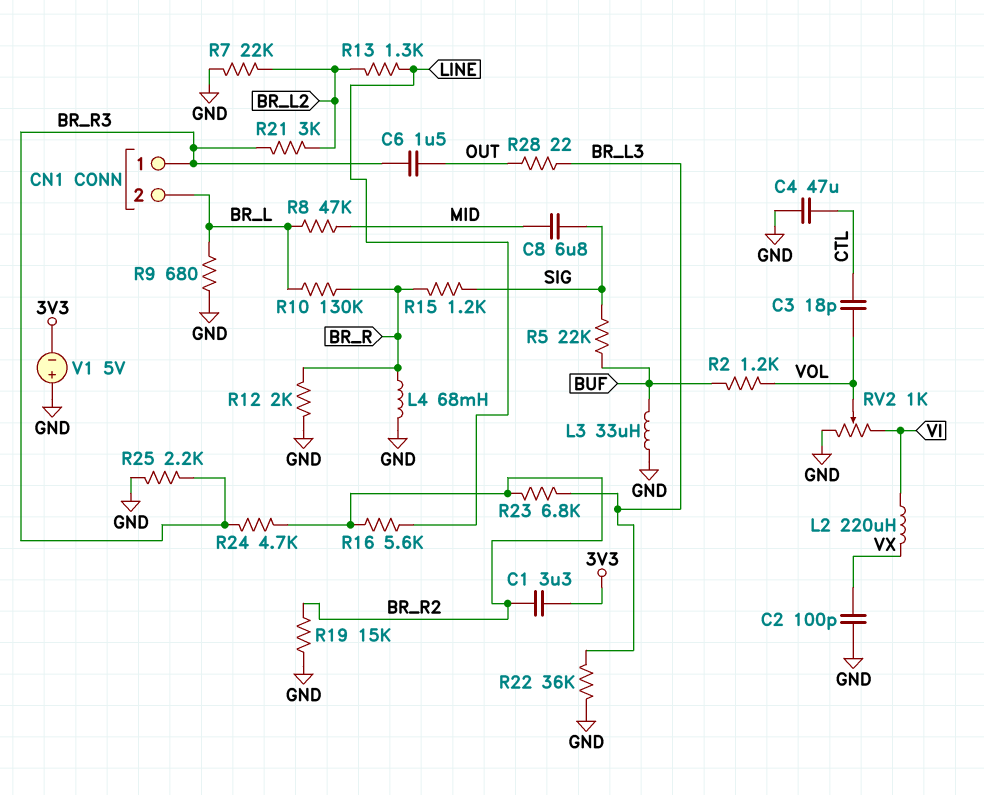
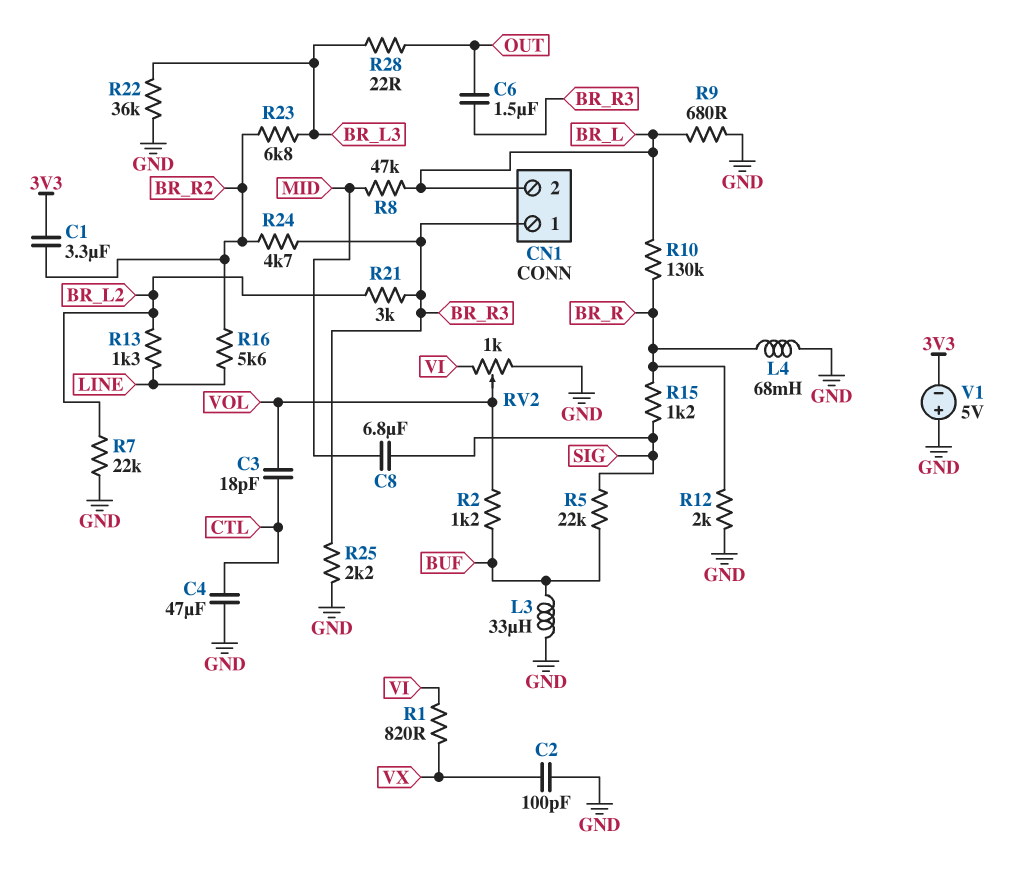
L2: 220uH (VI, VX) -> none
R1: none -> 820 (VI, VX)
R19: 15k (BR_R2, GND) -> none

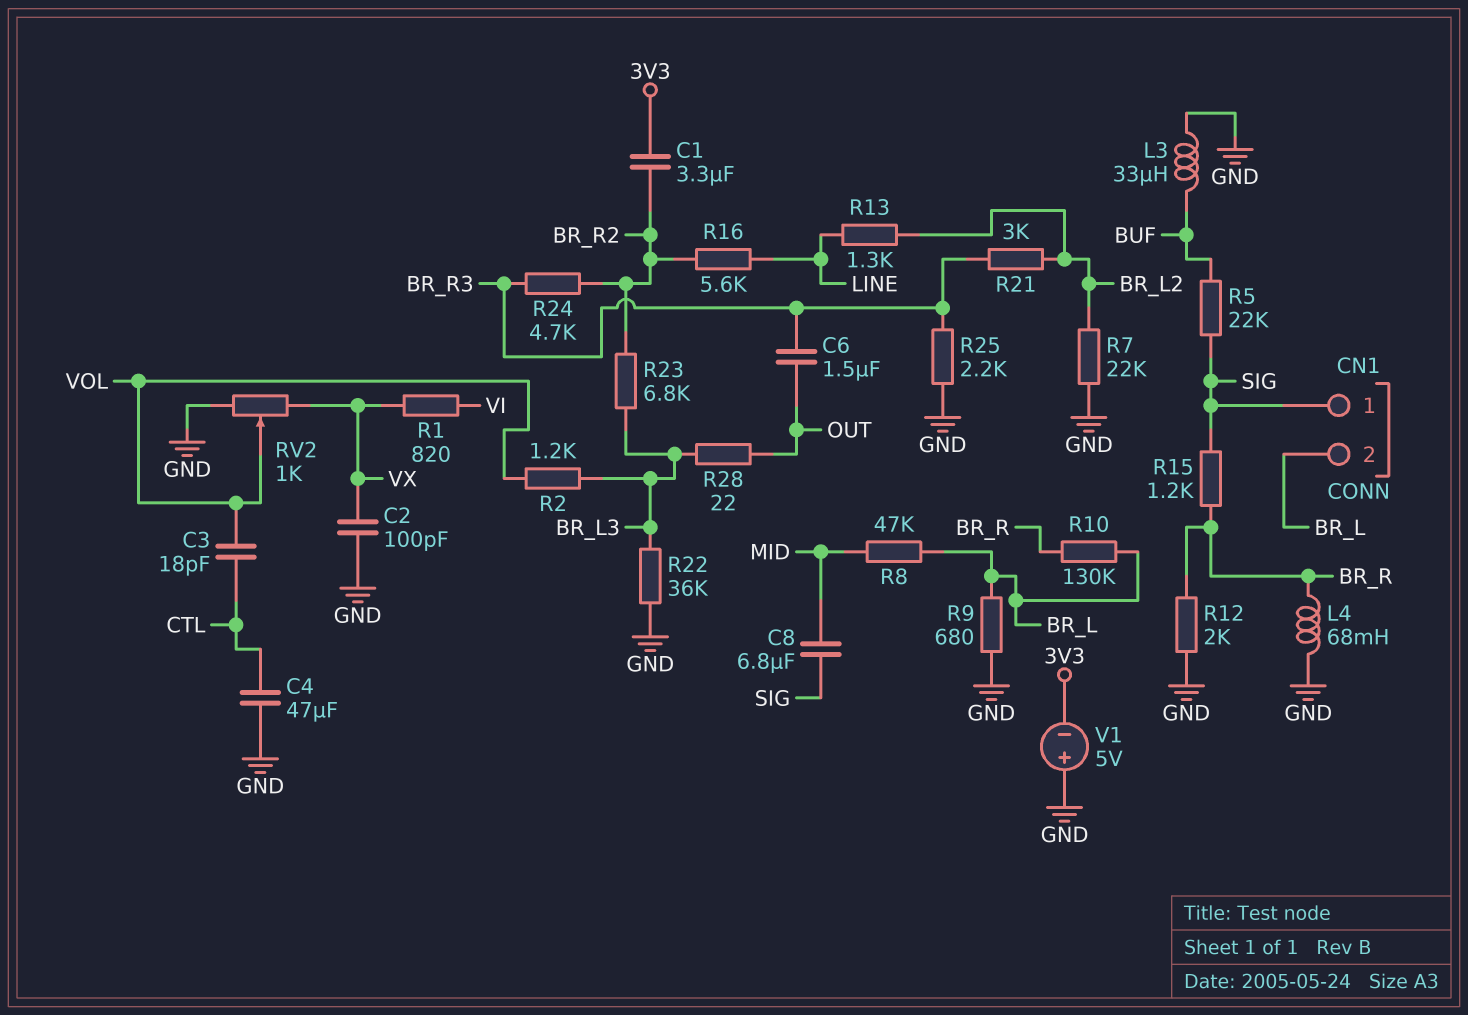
CN1 pin 1: BR_R3 -> SIG
R2: 1.2k (BUF, VOL) -> 1.2k (BR_L3, VOL)
RV2: 1k (GND, VI, wiper VOL) -> 1k (GND, VX, wiper VOL)

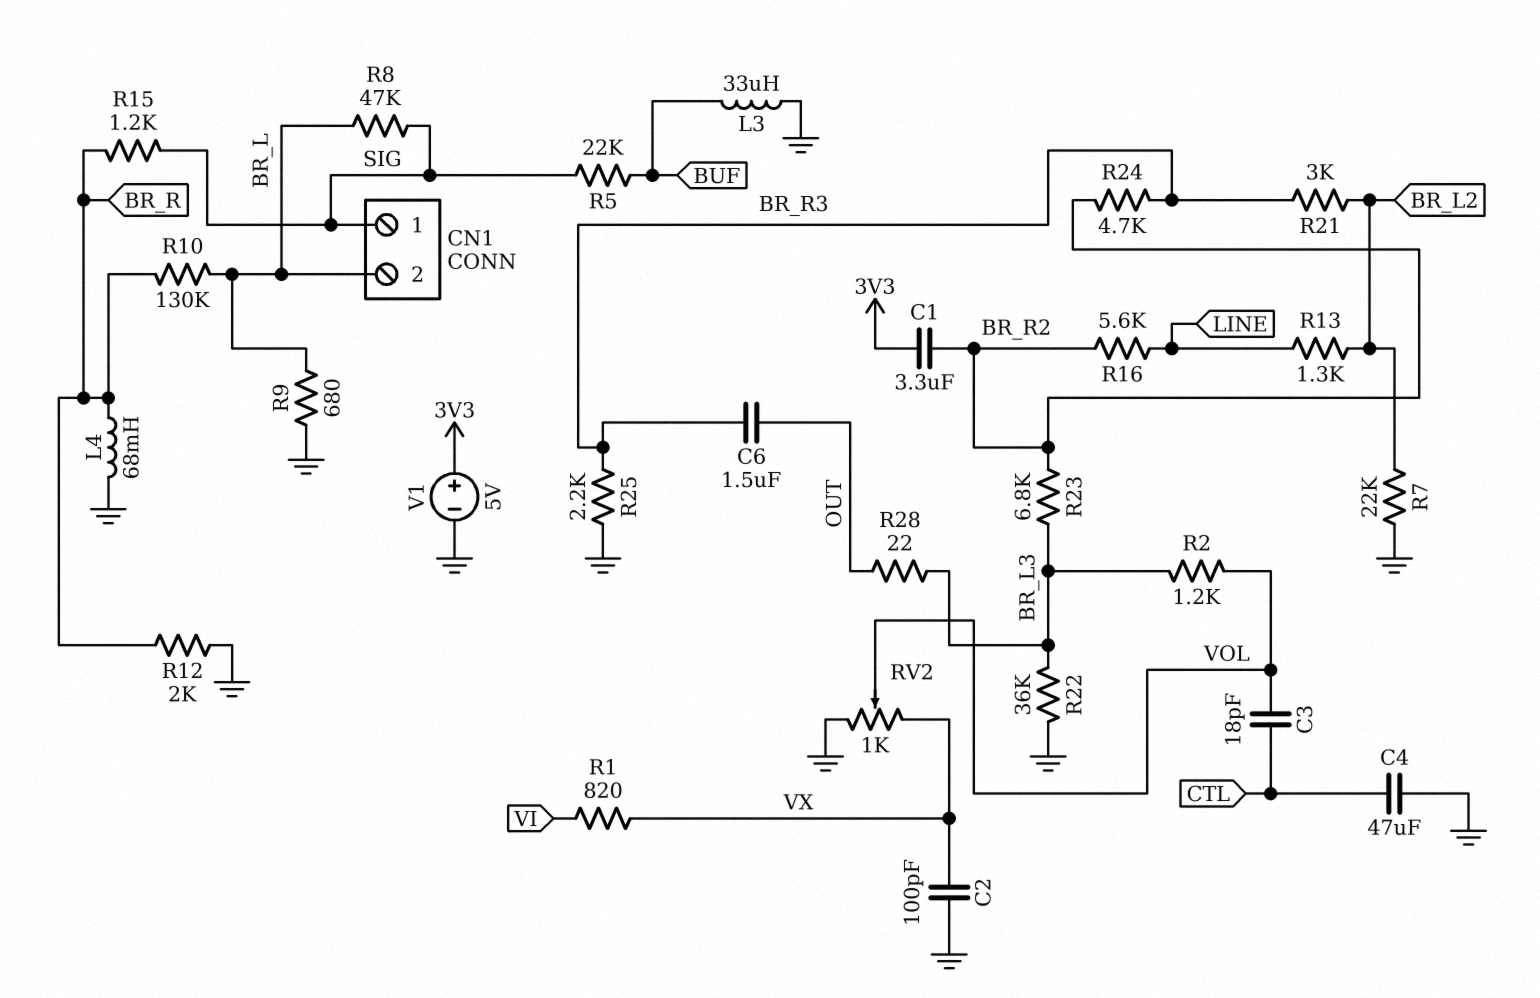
C8: 6.8uF (MID, SIG) -> none
R8: 47k (BR_L, MID) -> 47k (BR_L, SIG)
V1: 5V (plus GND, minus 3V3) -> 5V (plus 3V3, minus GND)

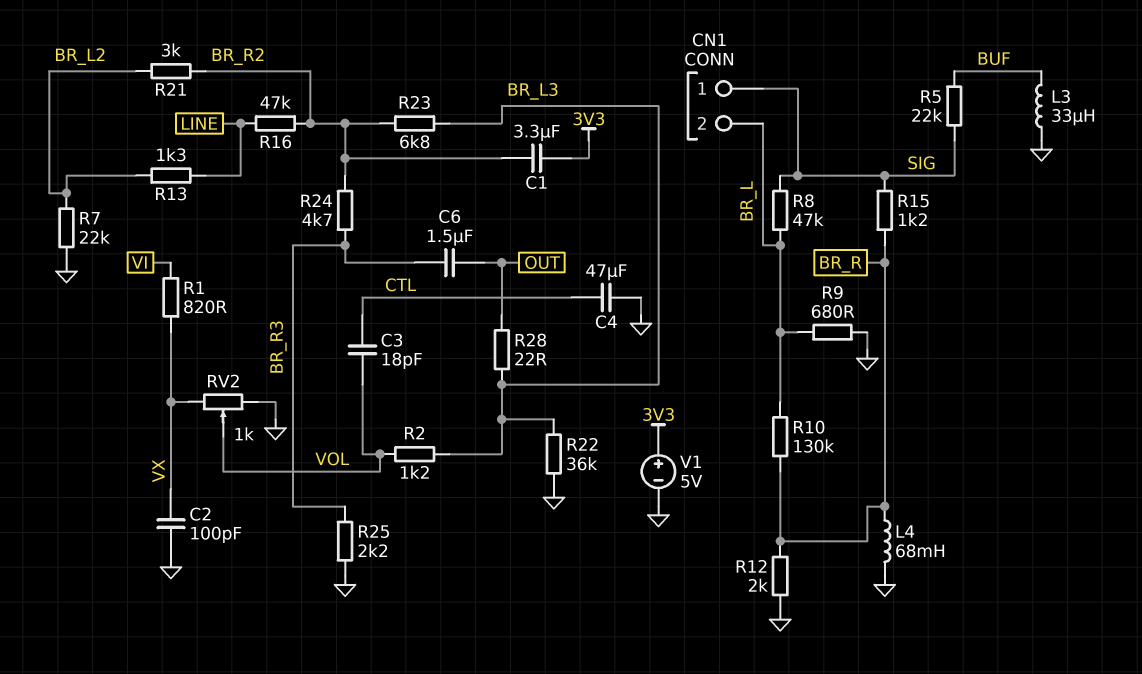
R16: 5.6k (BR_R2, LINE) -> 47k (BR_R2, LINE)
R21: 3k (BR_L2, BR_R3) -> 3k (BR_L2, BR_R2)

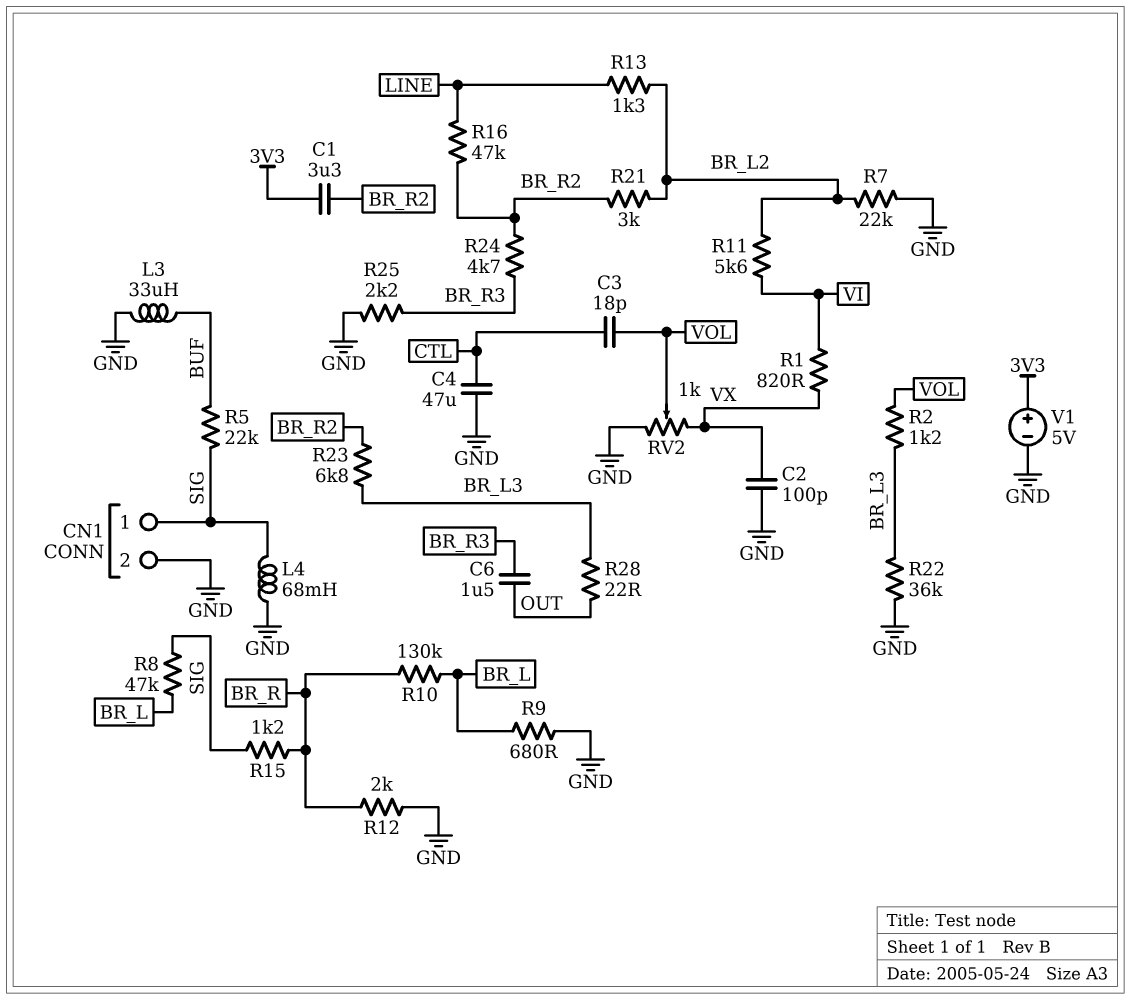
CN1 pin 2: BR_L -> GND
L4: 68mH (BR_R, GND) -> 68mH (GND, SIG)
R11: none -> 5.6k (BR_L2, VI)

